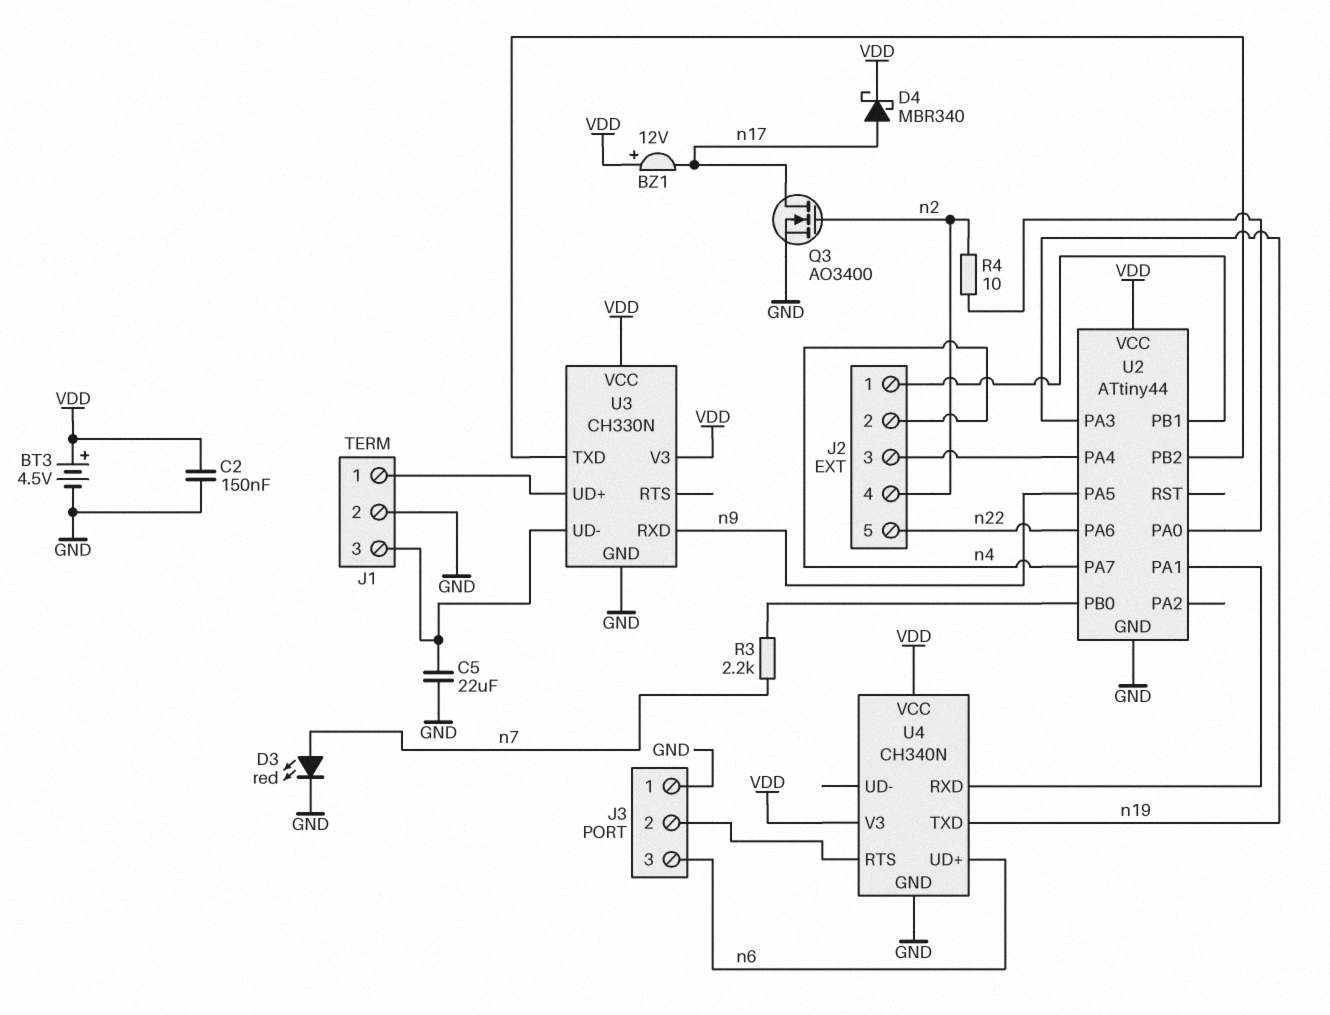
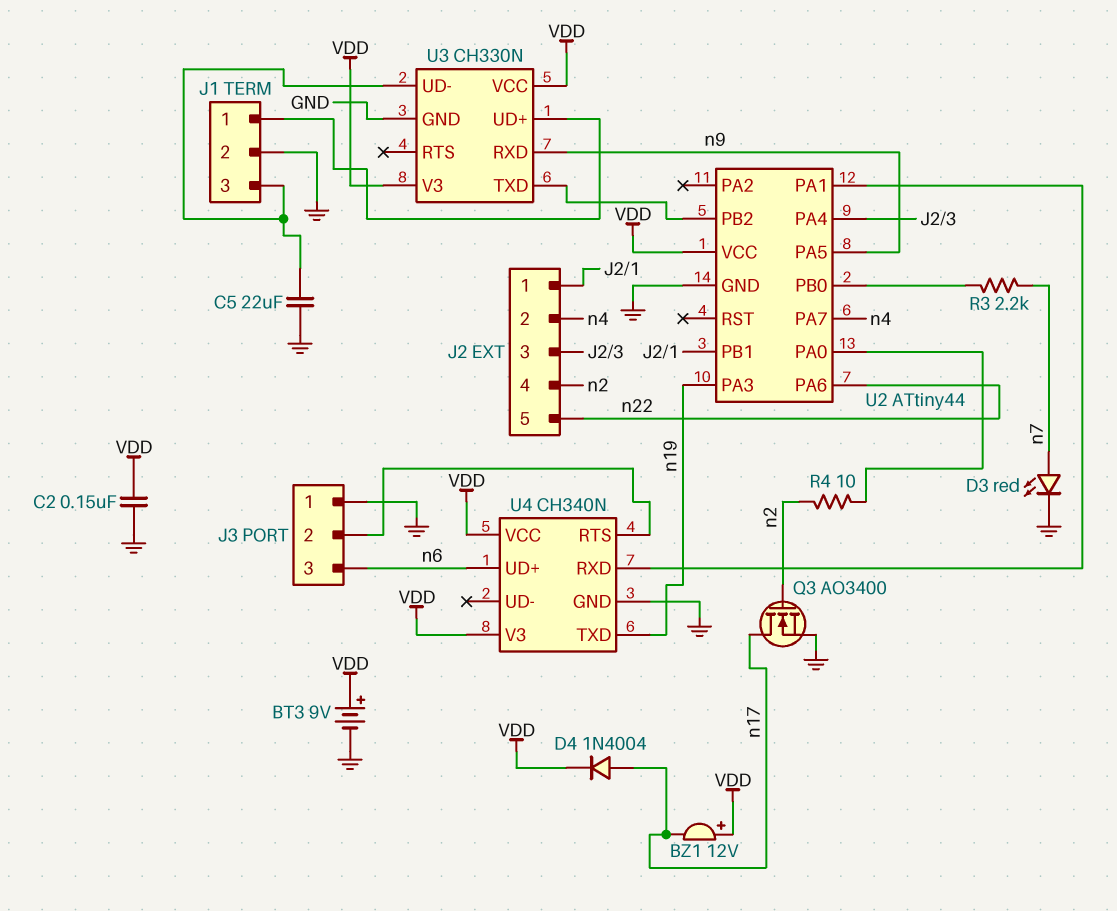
BT3: 4.5V (plus VDD, minus GND) -> 9V (plus VDD, minus GND)
D4: schottky MBR340 (A n17, K VDD) -> diode 1N4004 (A n17, K VDD)

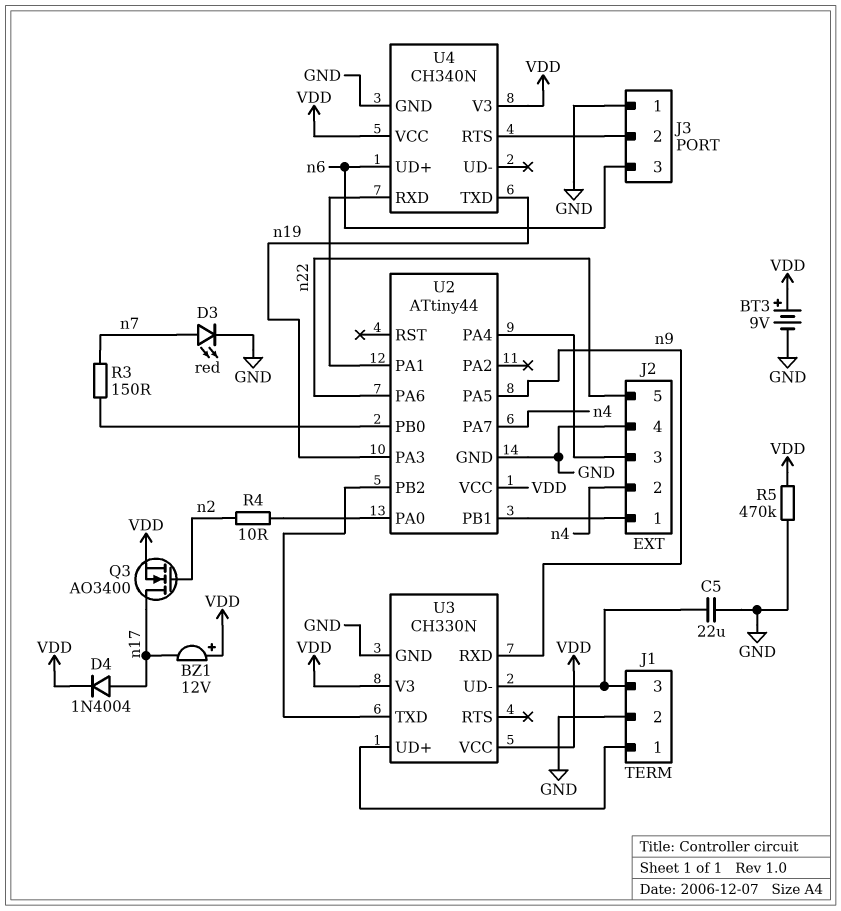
C2: 150nF (GND, VDD) -> none
J2 pin 4: n2 -> GND
Q3: NMOS AO3400 (G n2, D n17, S GND) -> NMOS AO3400 (G n2, D n17, S VDD)
R3: 2.2k (U2/PB0, n7) -> 150 (U2/PB0, n7)
R5: none -> 470k (GND, VDD)

